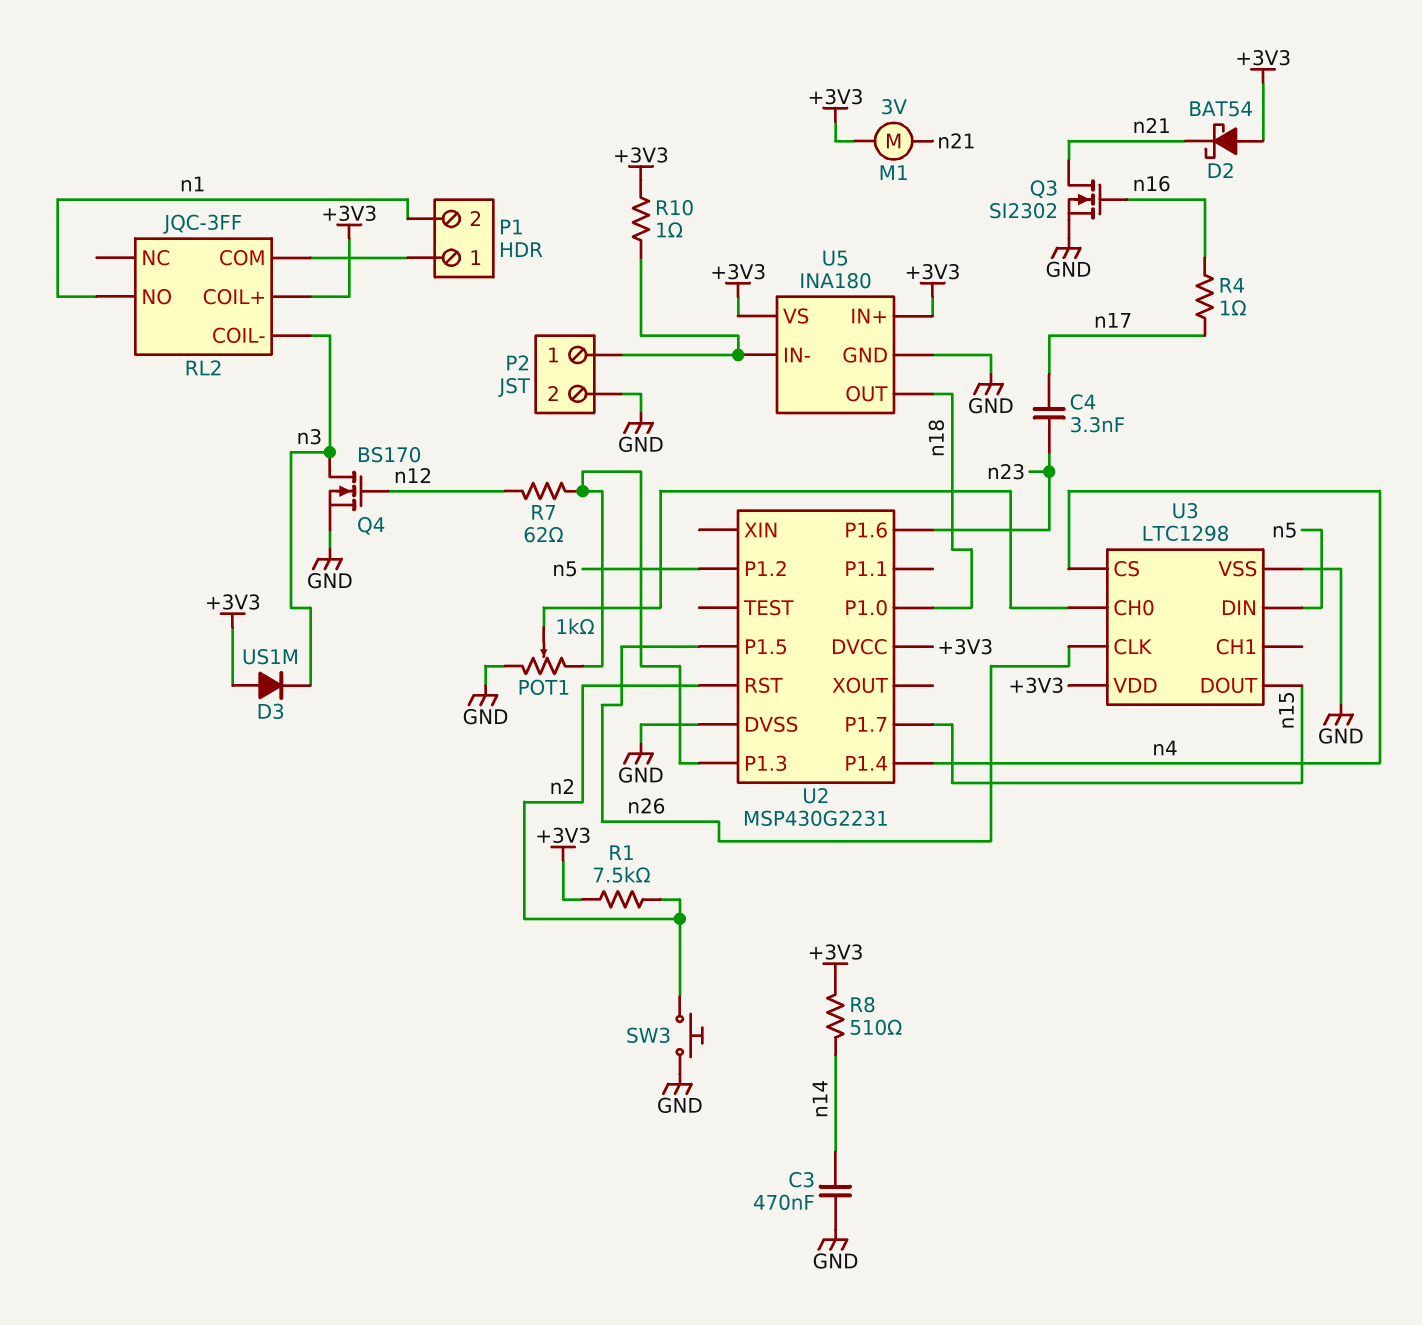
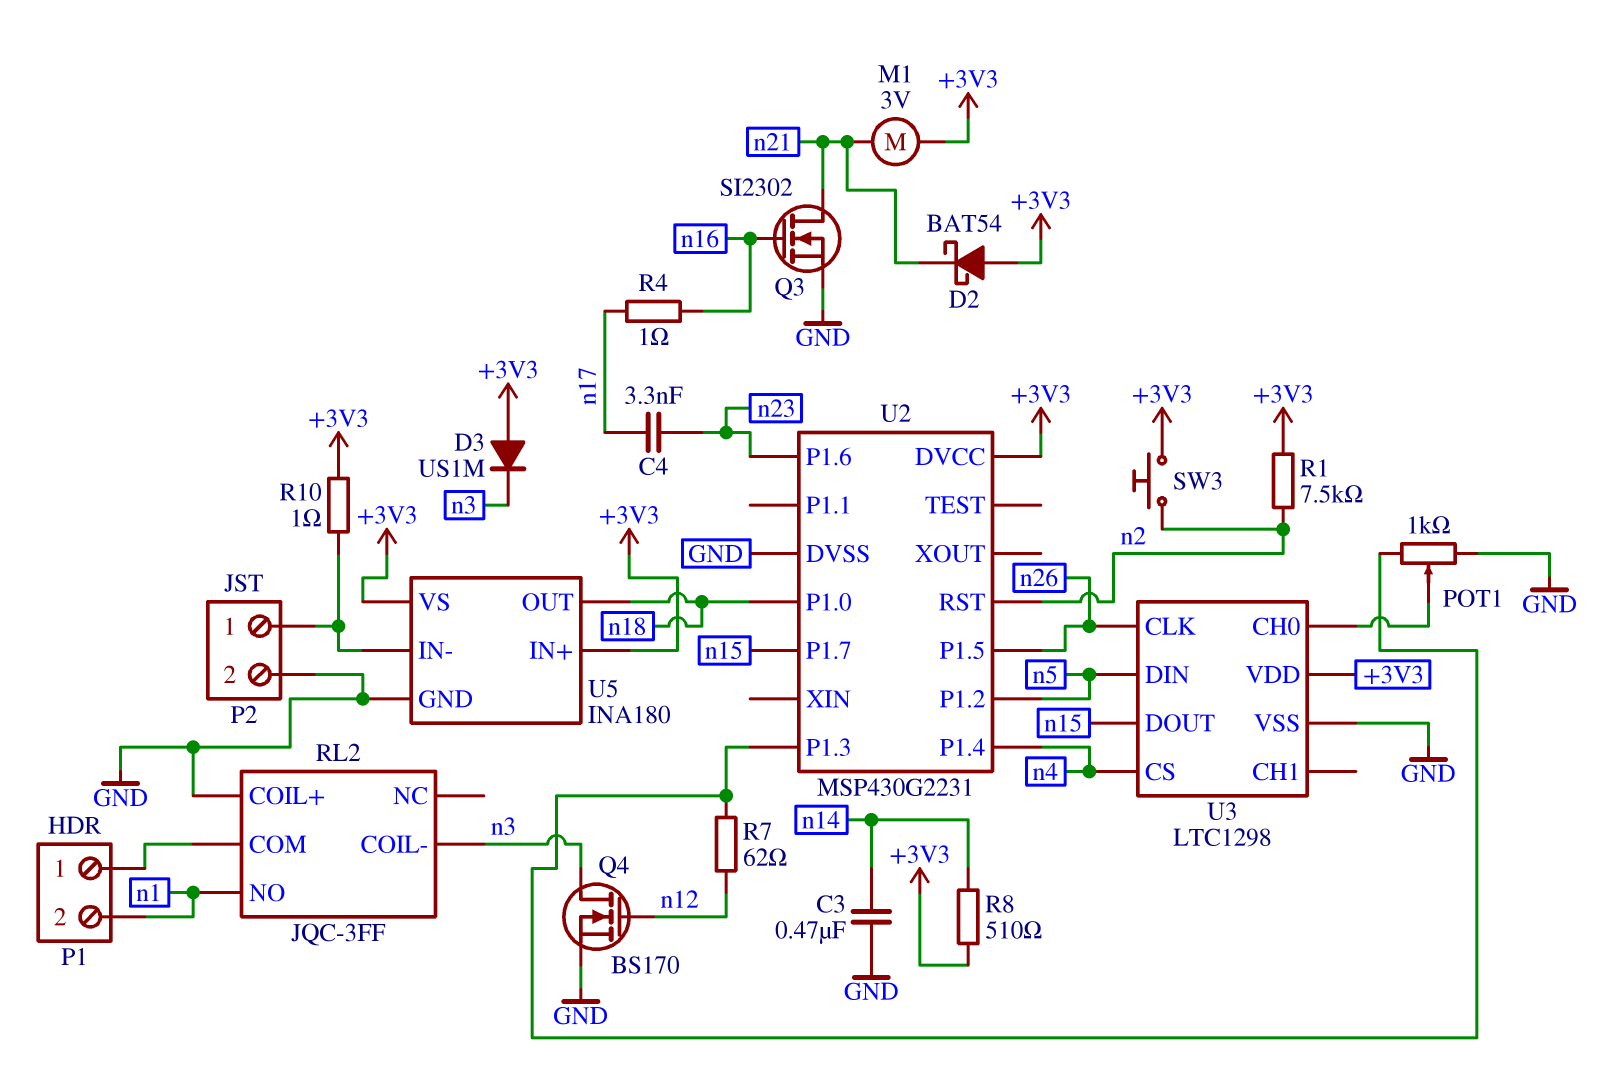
RL2 pin COIL+: +3V3 -> GND
SW3: button (GND, n2) -> button (+3V3, n2)

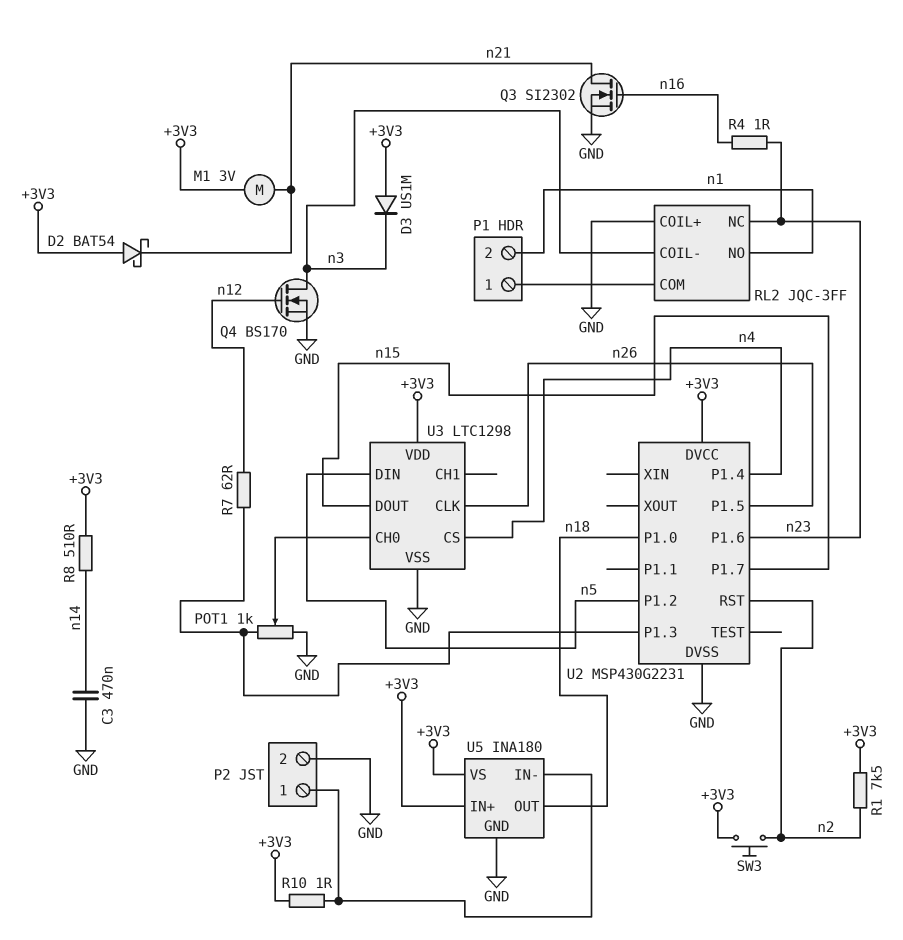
C4: 3.3nF (n17, n23) -> none
R4: 1 (n16, n17) -> 1 (n16, n23)
RL2 pin NC: none -> n23

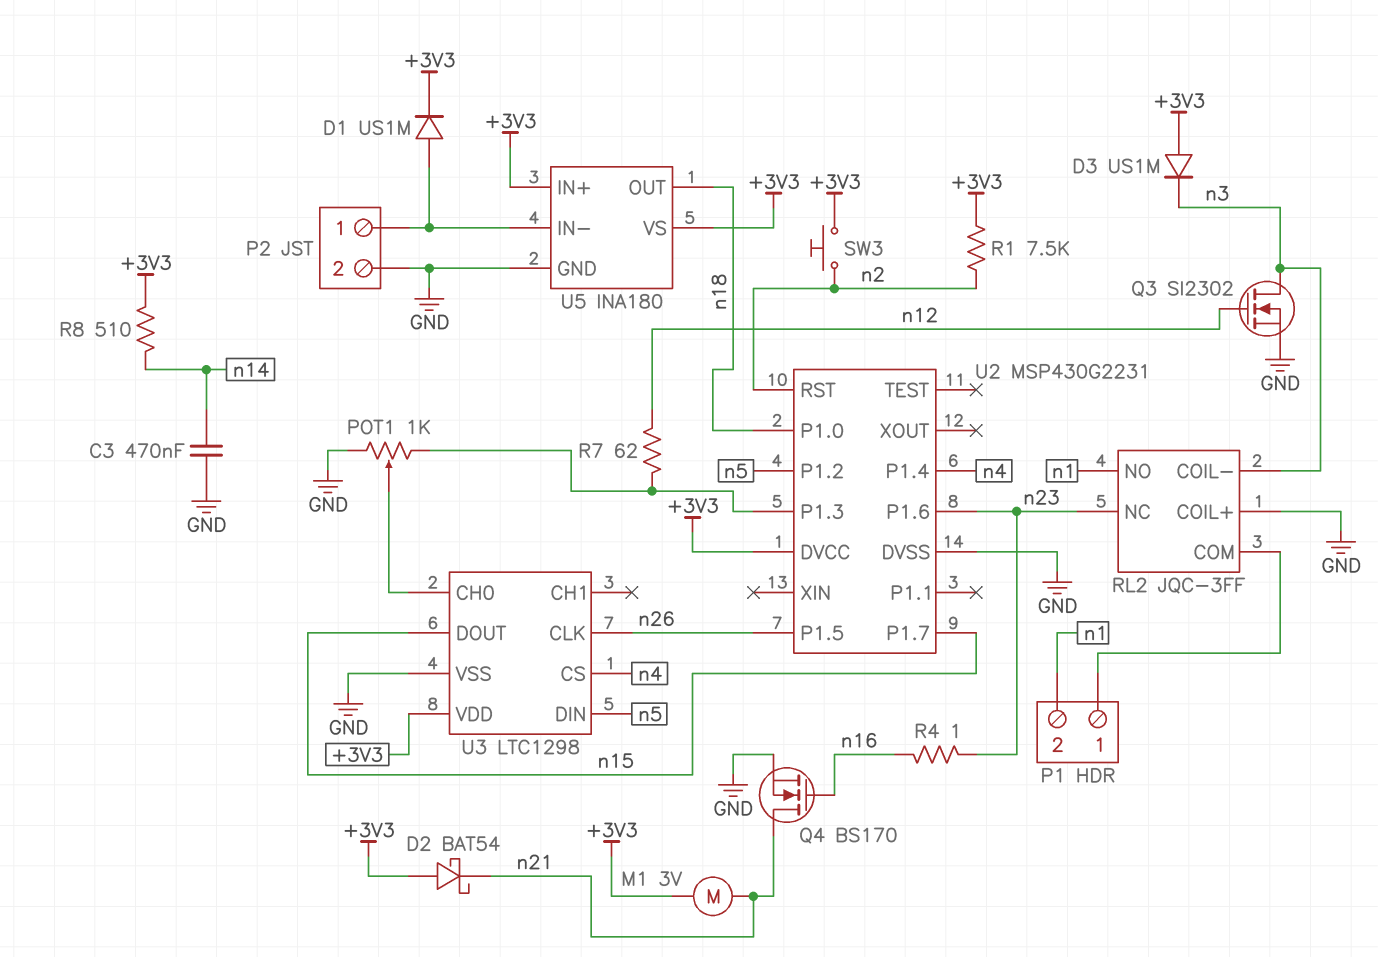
D1: none -> diode US1M (A P2/1, K +3V3)
Q3: NMOS SI2302 (G n16, D n21, S GND) -> NMOS SI2302 (G n12, D n3, S GND)
Q4: NMOS BS170 (G n12, D n3, S GND) -> NMOS BS170 (G n16, D n21, S GND)
R10: 1 (+3V3, P2/1) -> none

